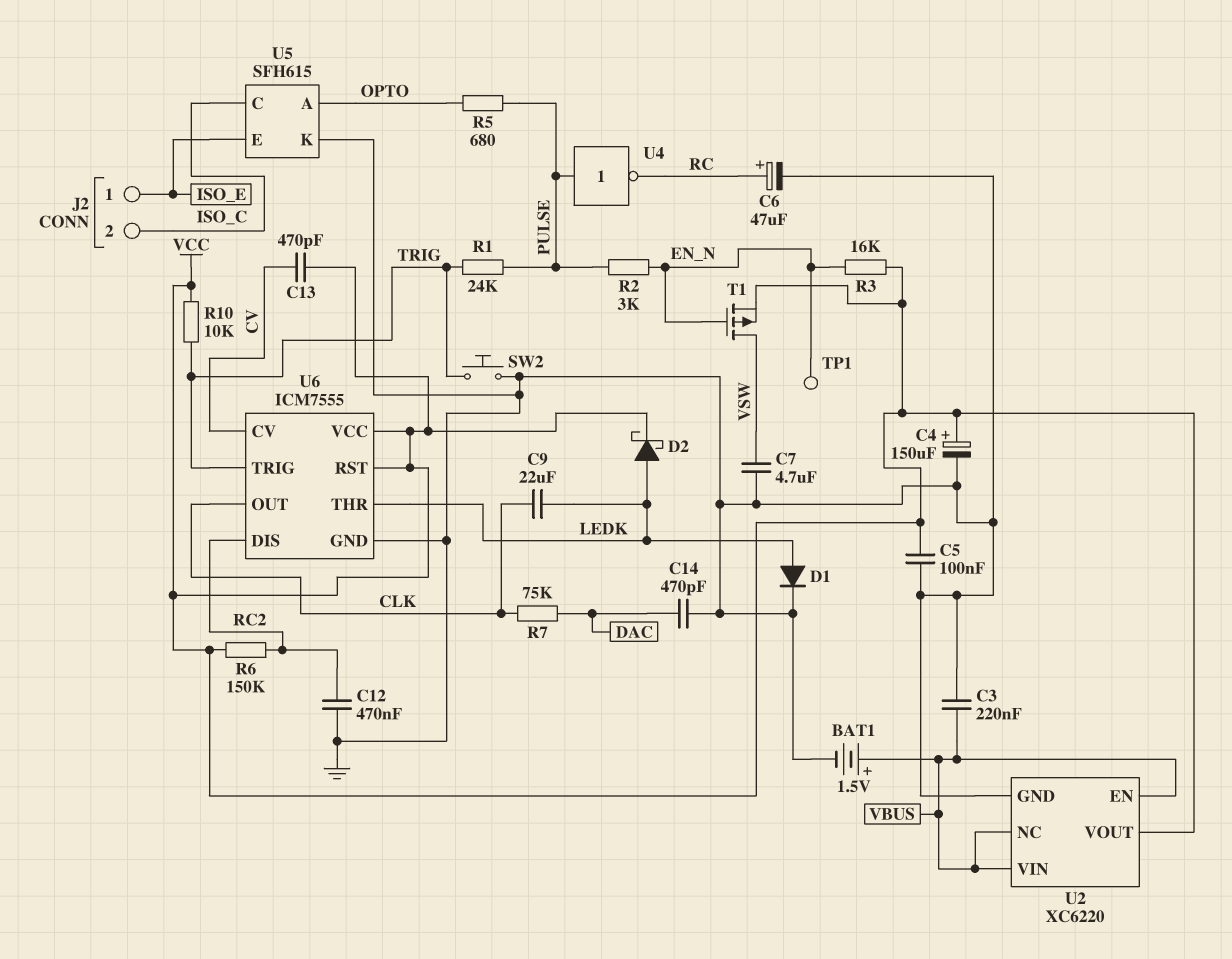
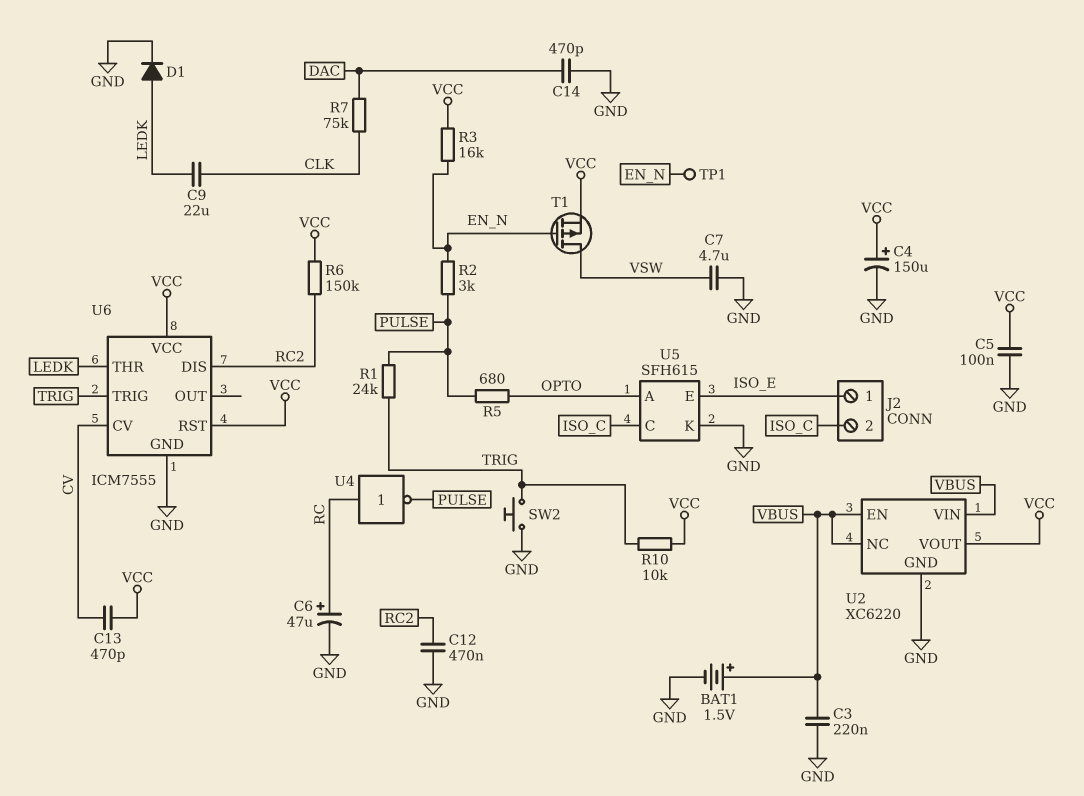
D2: schottky (A LEDK, K VCC) -> none
U4: NOT (in PULSE, out RC) -> NOT (in RC, out PULSE)
U6 pin OUT: CLK -> none

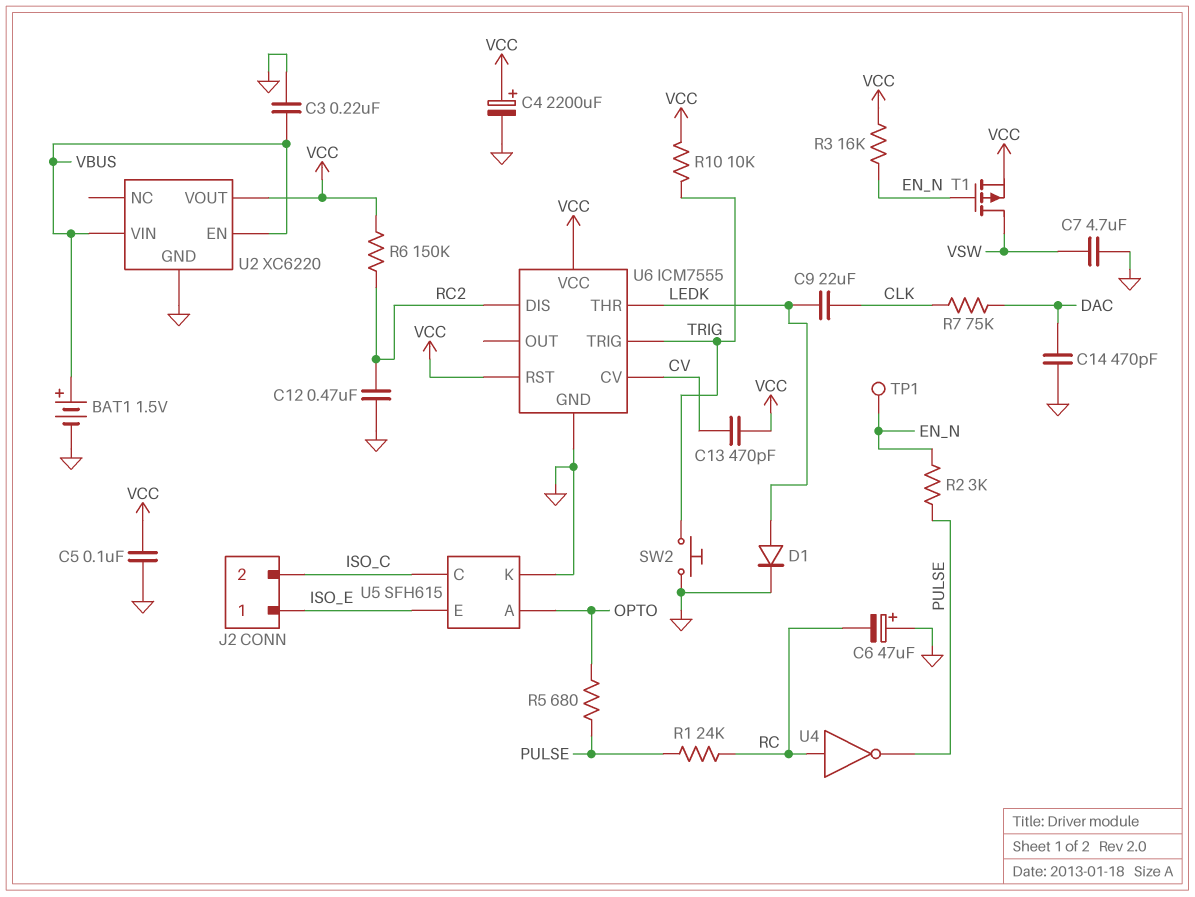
C4: 150uF (plus VCC, minus GND) -> 2200uF (plus VCC, minus GND)
C6: 47uF (plus RC, minus GND) -> 47uF (plus GND, minus RC)
R1: 24k (PULSE, TRIG) -> 24k (PULSE, RC)
U2 pin NC: VBUS -> none

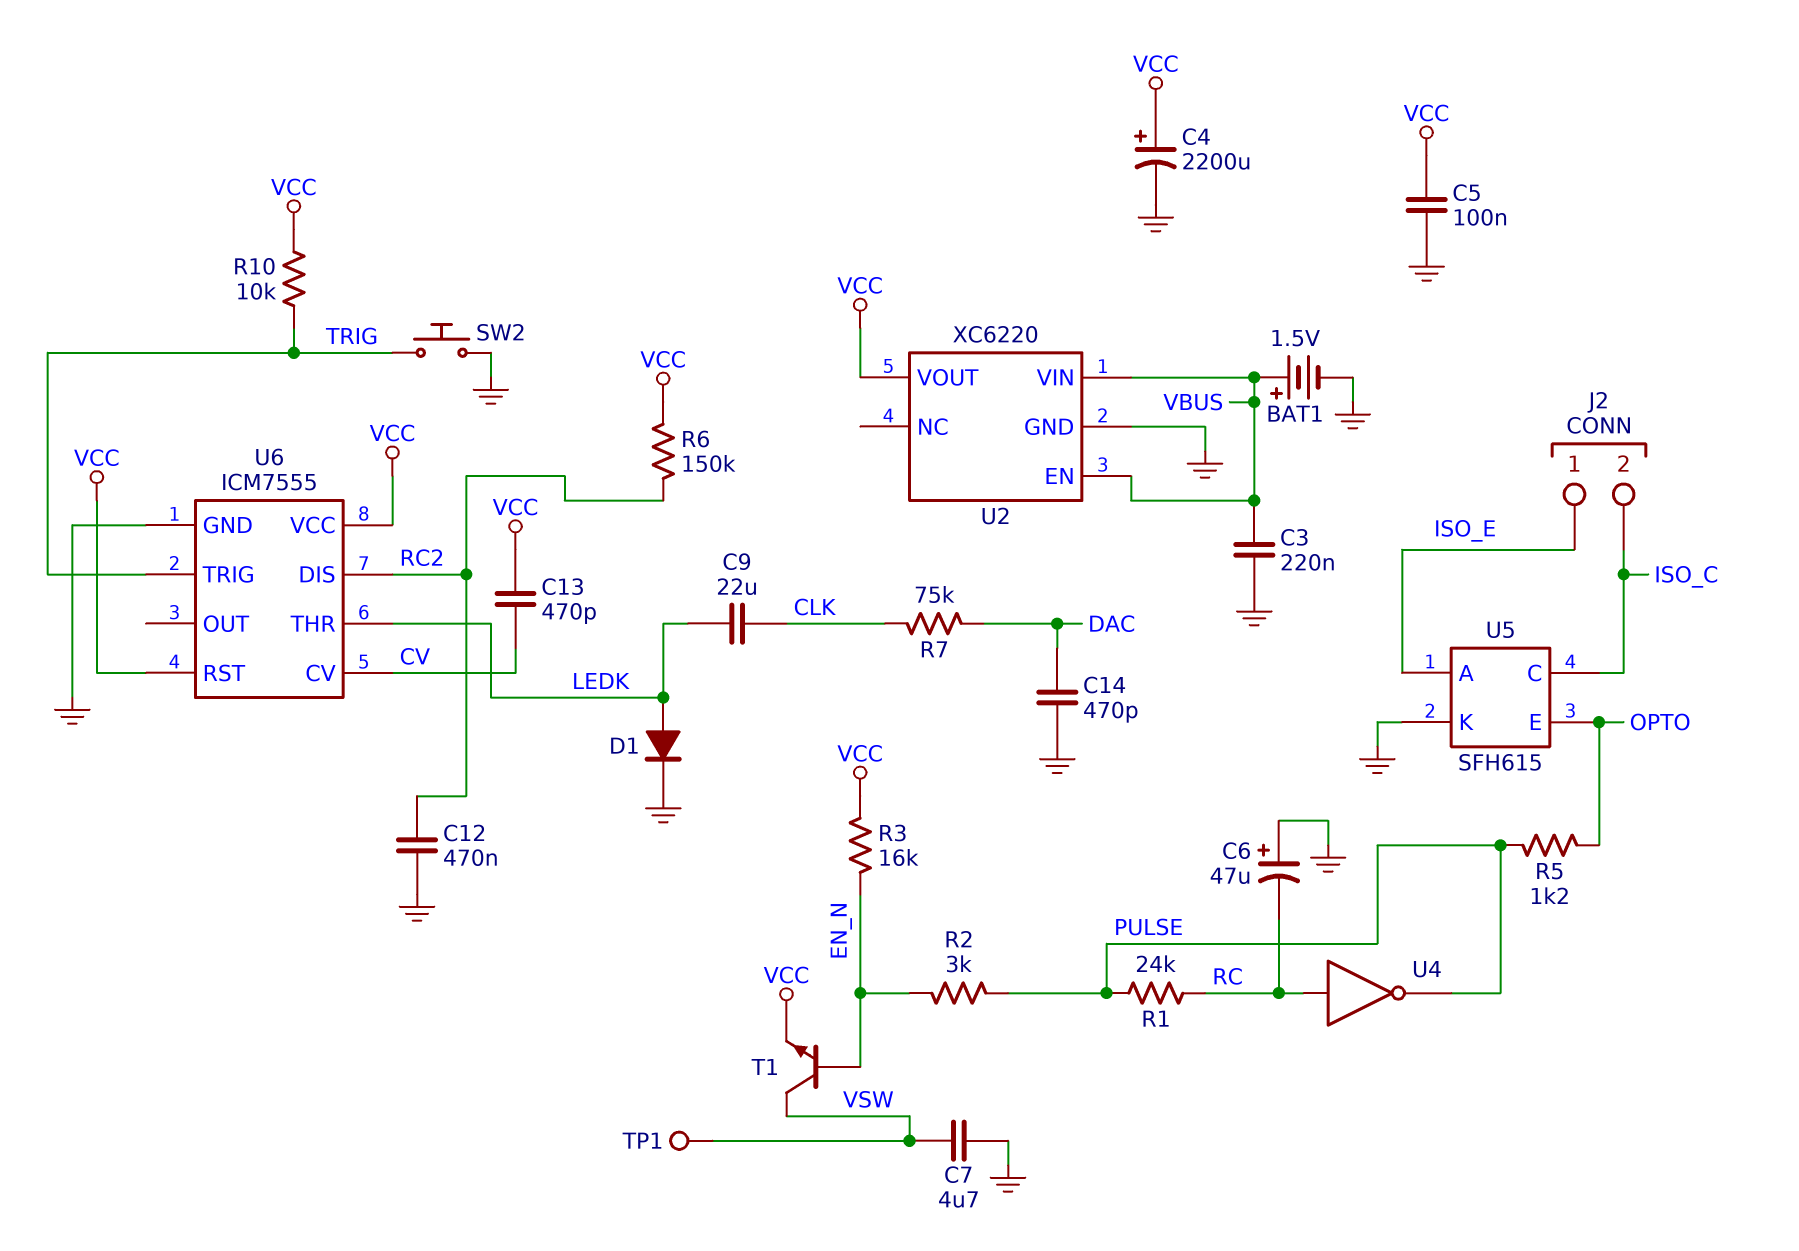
R5: 680 (OPTO, PULSE) -> 1.2k (OPTO, PULSE)
T1: PMOS (G EN_N, D VSW, S VCC) -> NPN (B EN_N, C VSW, E VCC)
TP1: test point (EN_N) -> test point (VSW)
U5 pin A: OPTO -> ISO_E
U5 pin E: ISO_E -> OPTO

